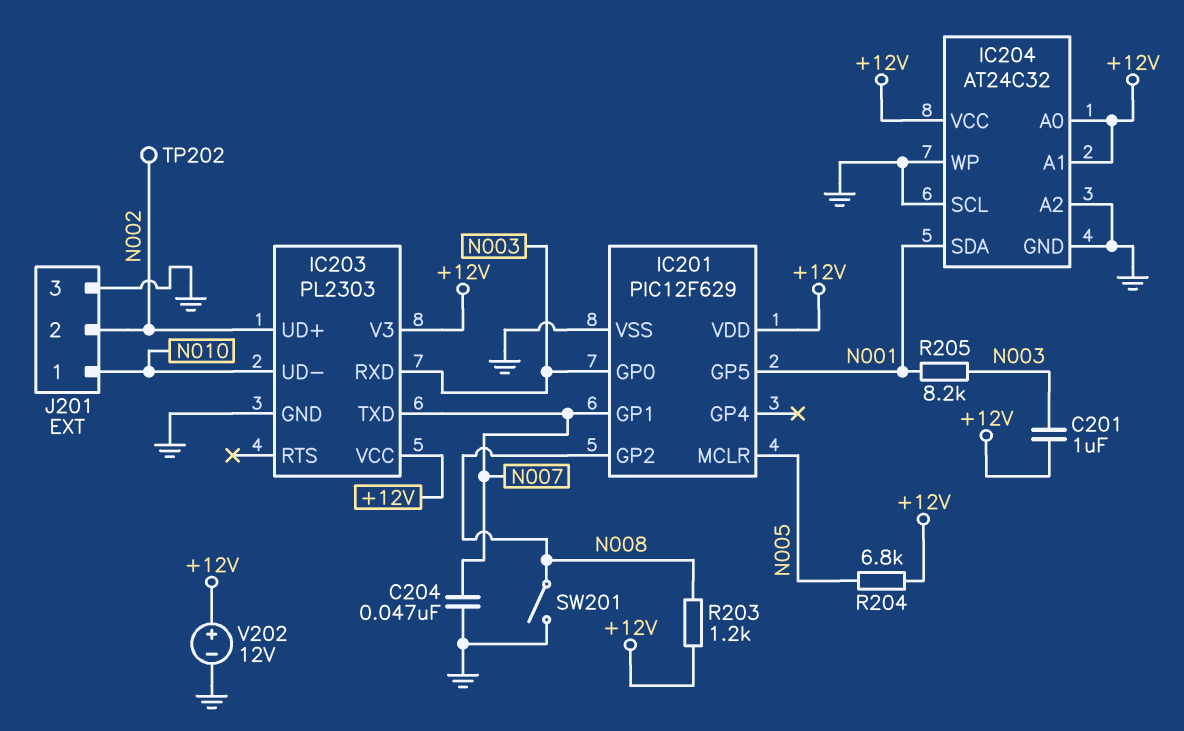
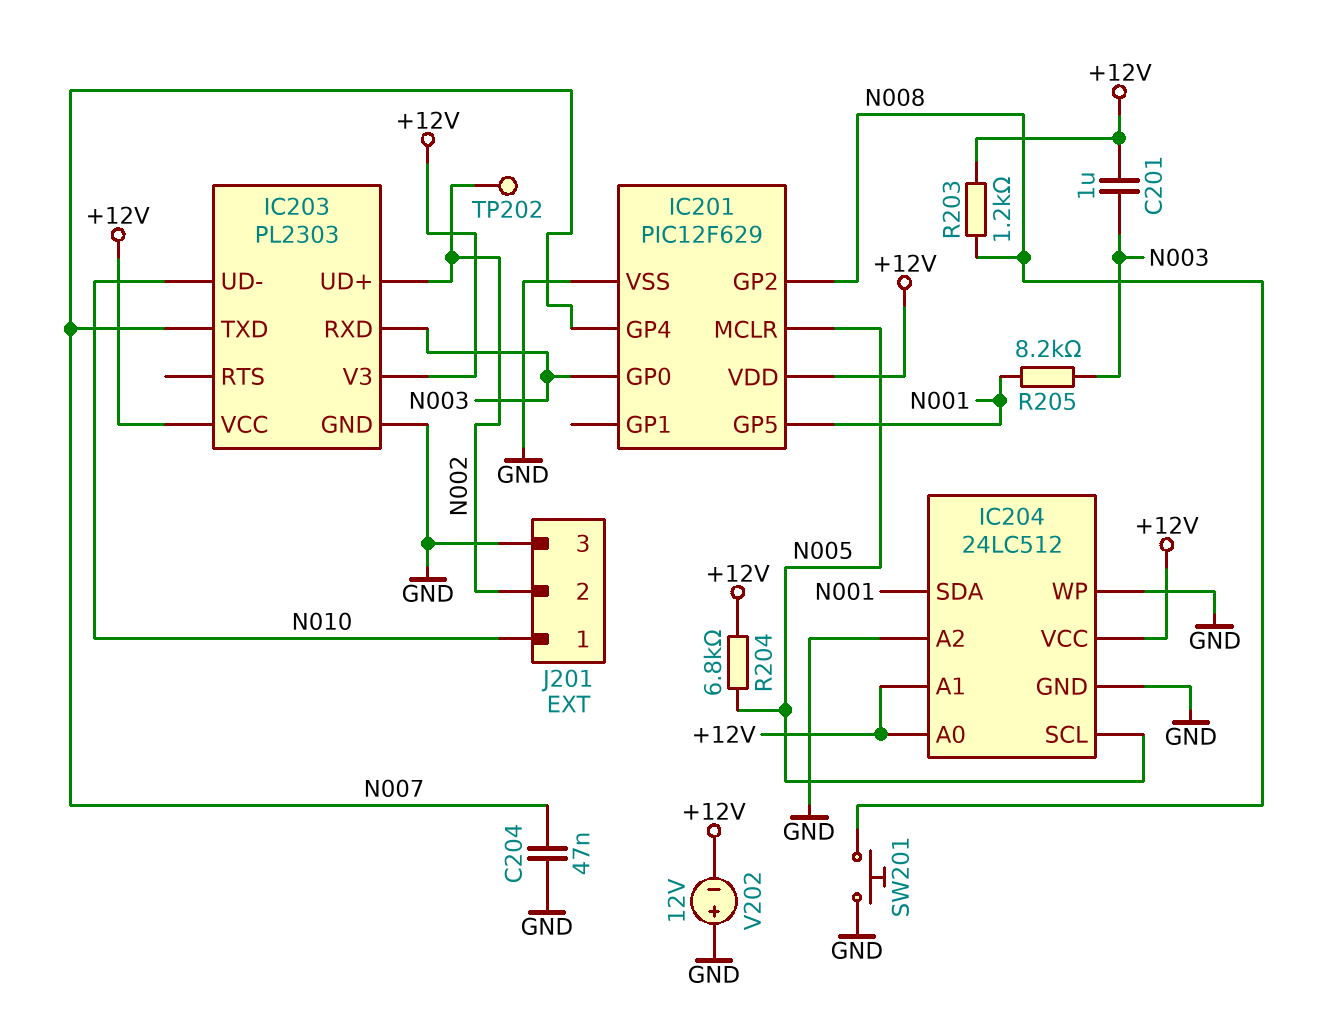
IC201 pin GP1: N007 -> none
IC201 pin GP4: none -> N007
IC204: AT24C32 -> 24LC512
IC204 pin SCL: GND -> N005
SW201: switch (GND, N008) -> button (GND, N008)
V202: 12V (plus +12V, minus GND) -> 12V (plus GND, minus +12V)

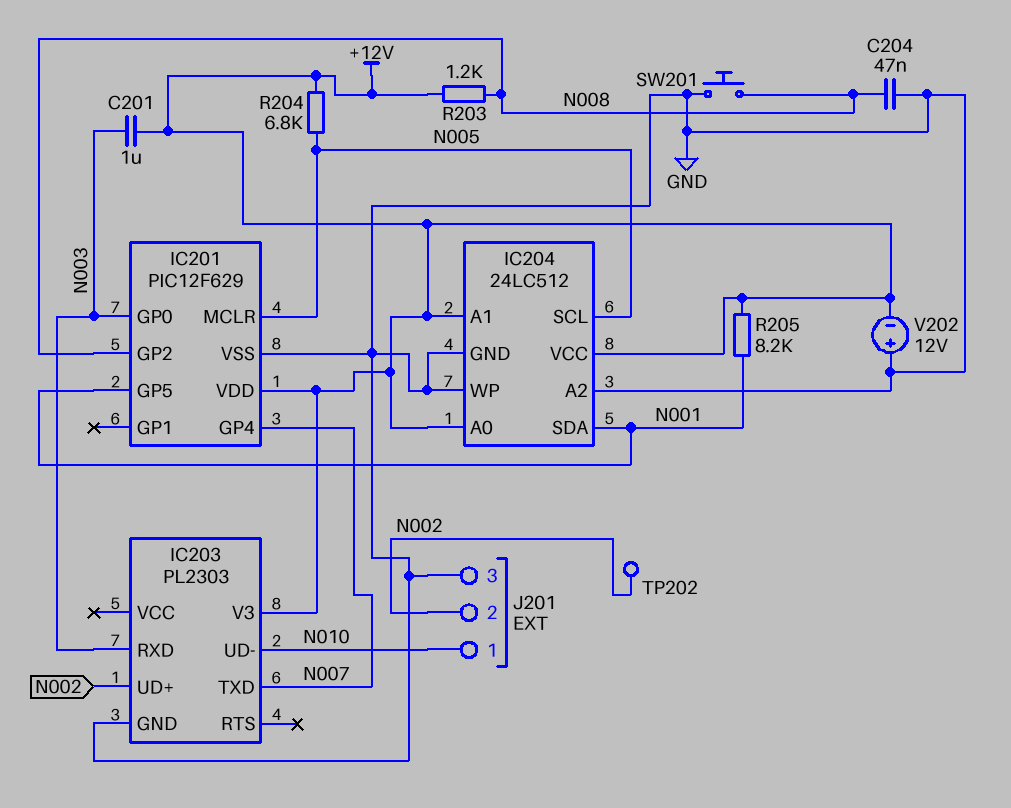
C204: 47nF (GND, N007) -> 47nF (GND, N008)
IC203 pin VCC: +12V -> none
R205: 8.2k (N001, N003) -> 8.2k (+12V, N001)

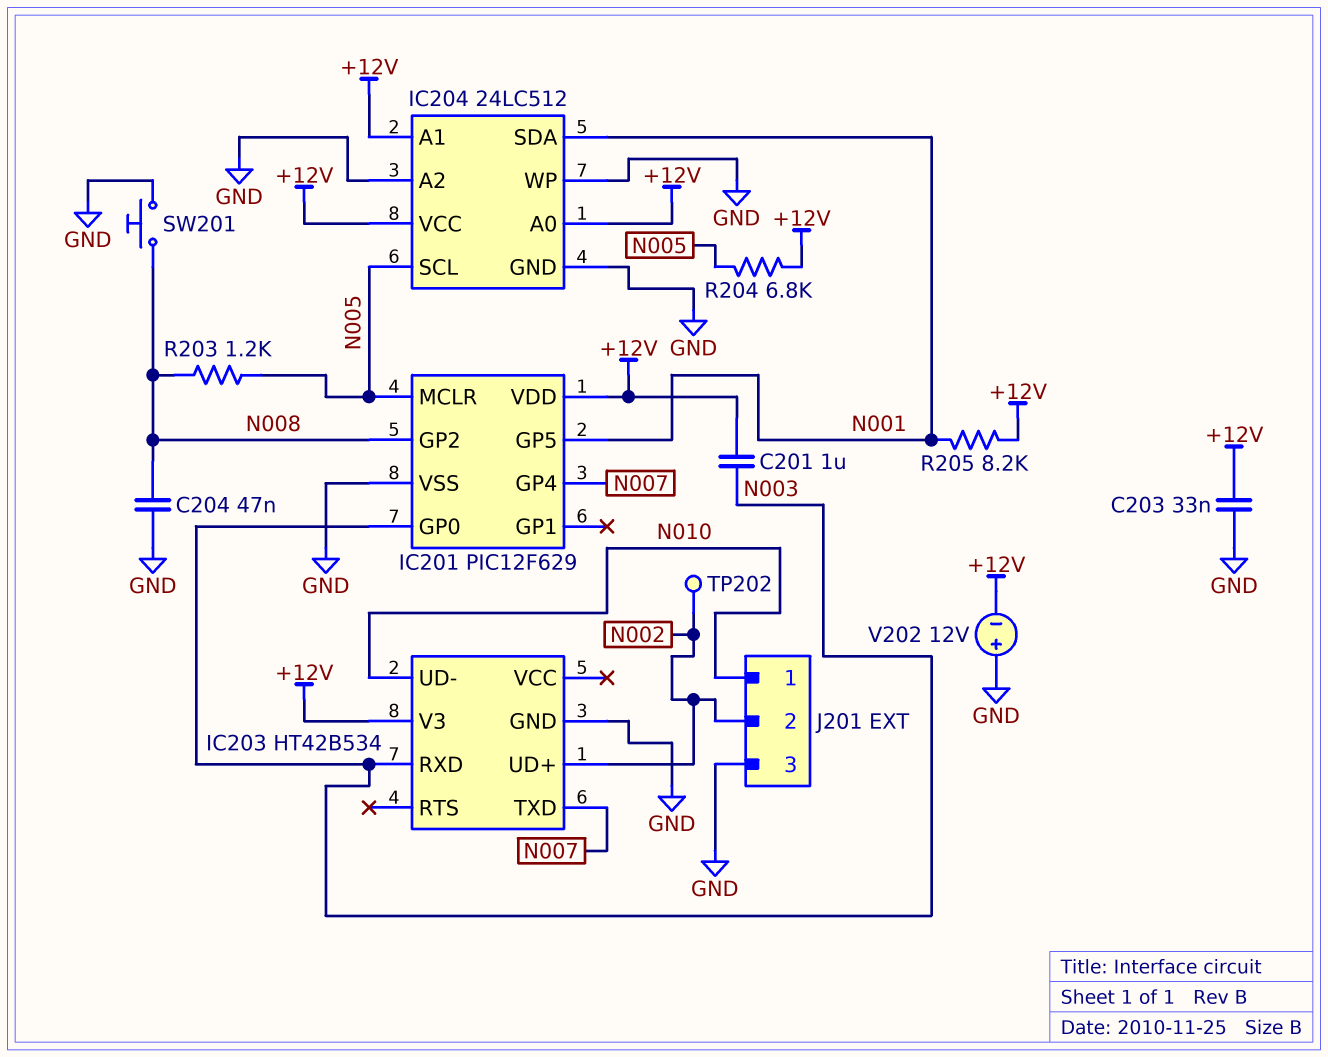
C203: none -> 33nF (+12V, GND)
IC203: PL2303 -> HT42B534
R203: 1.2k (+12V, N008) -> 1.2k (N005, N008)

